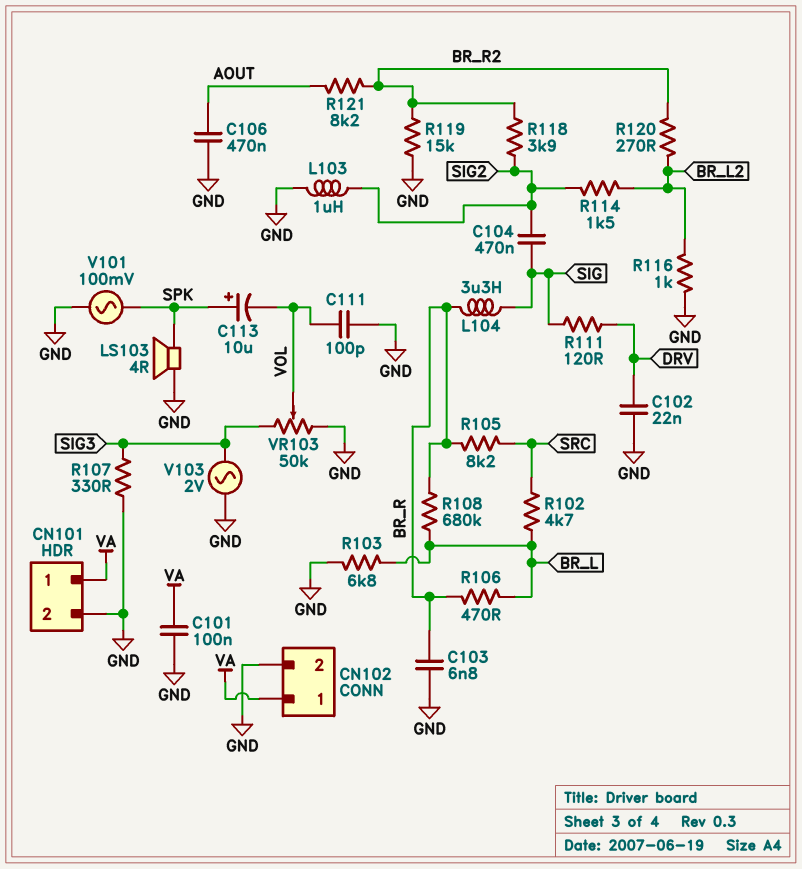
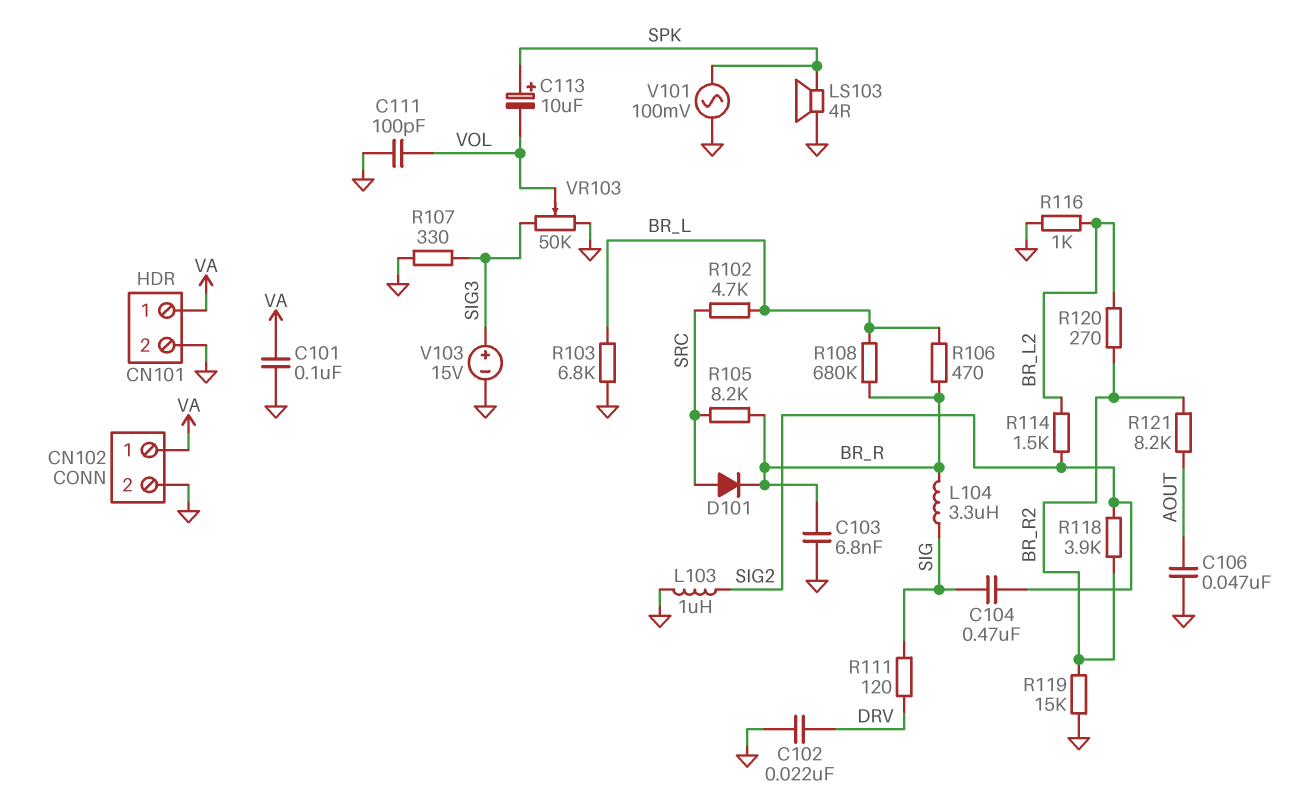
C106: 470nF (AOUT, GND) -> 47nF (AOUT, GND)
D101: none -> diode (A SRC, K BR_R)
V103: AC 2V (GND, SIG3) -> 15V (plus SIG3, minus GND)

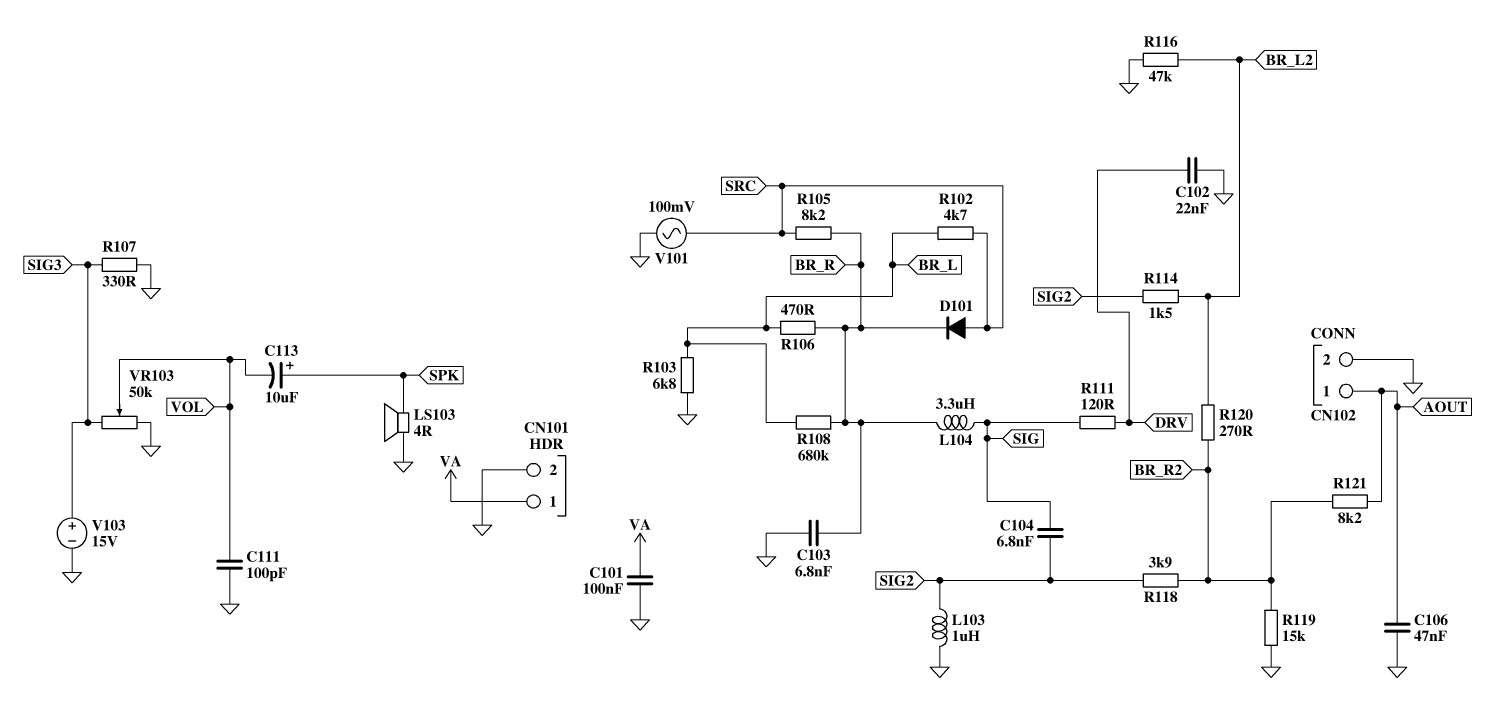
C104: 470nF (SIG, SIG2) -> 6.8nF (SIG, SIG2)
CN102 pin 1: VA -> AOUT
R116: 1k (BR_L2, GND) -> 47k (BR_L2, GND)
V101: AC 100mV (GND, SPK) -> AC 100mV (GND, SRC)

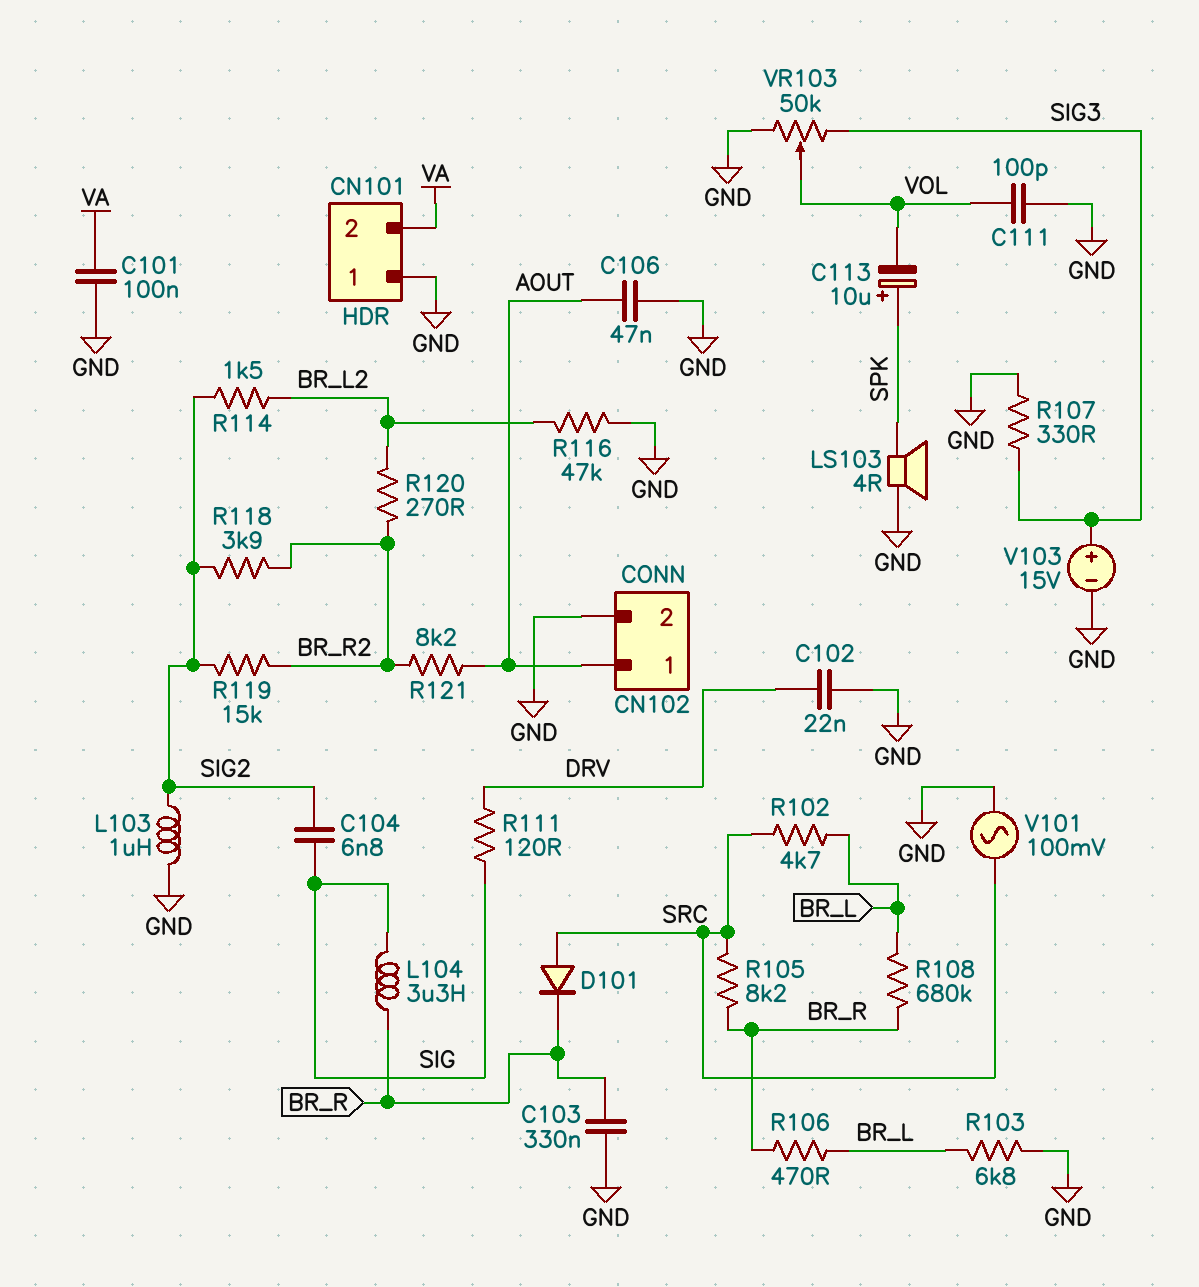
C103: 6.8nF (BR_R, GND) -> 330nF (BR_R, GND)
CN101 pin 1: VA -> GND
CN101 pin 2: GND -> VA
R119: 15k (BR_R2, GND) -> 15k (BR_R2, SIG2)

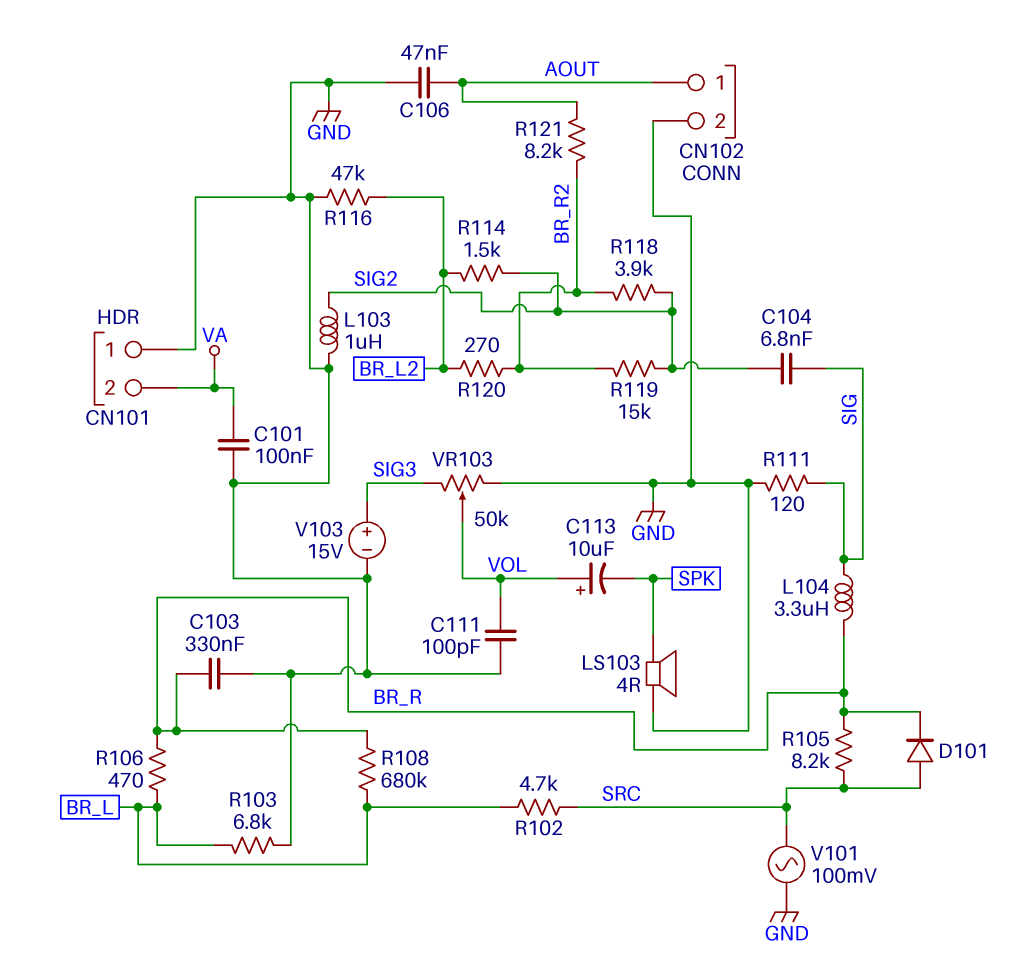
C102: 22nF (DRV, GND) -> none
C113: 10uF (plus SPK, minus VOL) -> 10uF (plus VOL, minus SPK)
R107: 330 (GND, SIG3) -> none
R111: 120 (DRV, SIG) -> 120 (GND, SIG)

